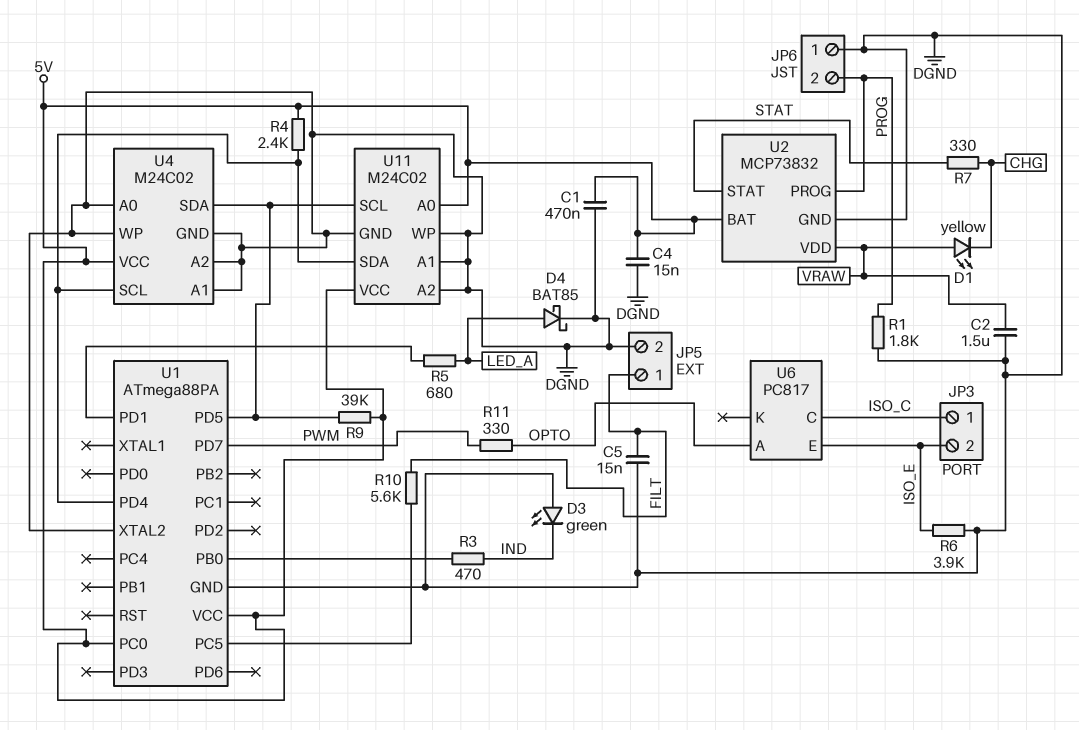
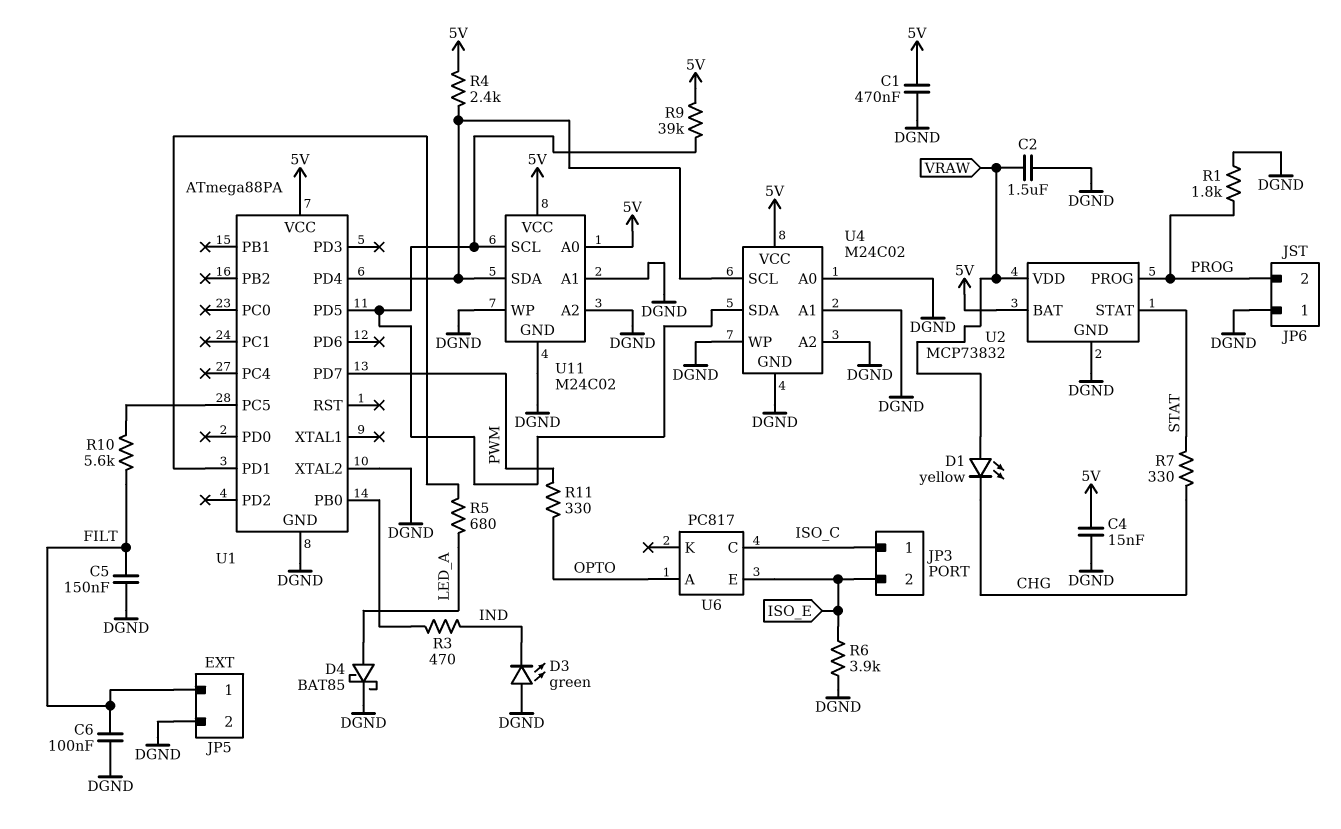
C5: 15nF (DGND, FILT) -> 150nF (DGND, FILT)
C6: none -> 100nF (DGND, FILT)
U1 pin PC0: 5V -> none

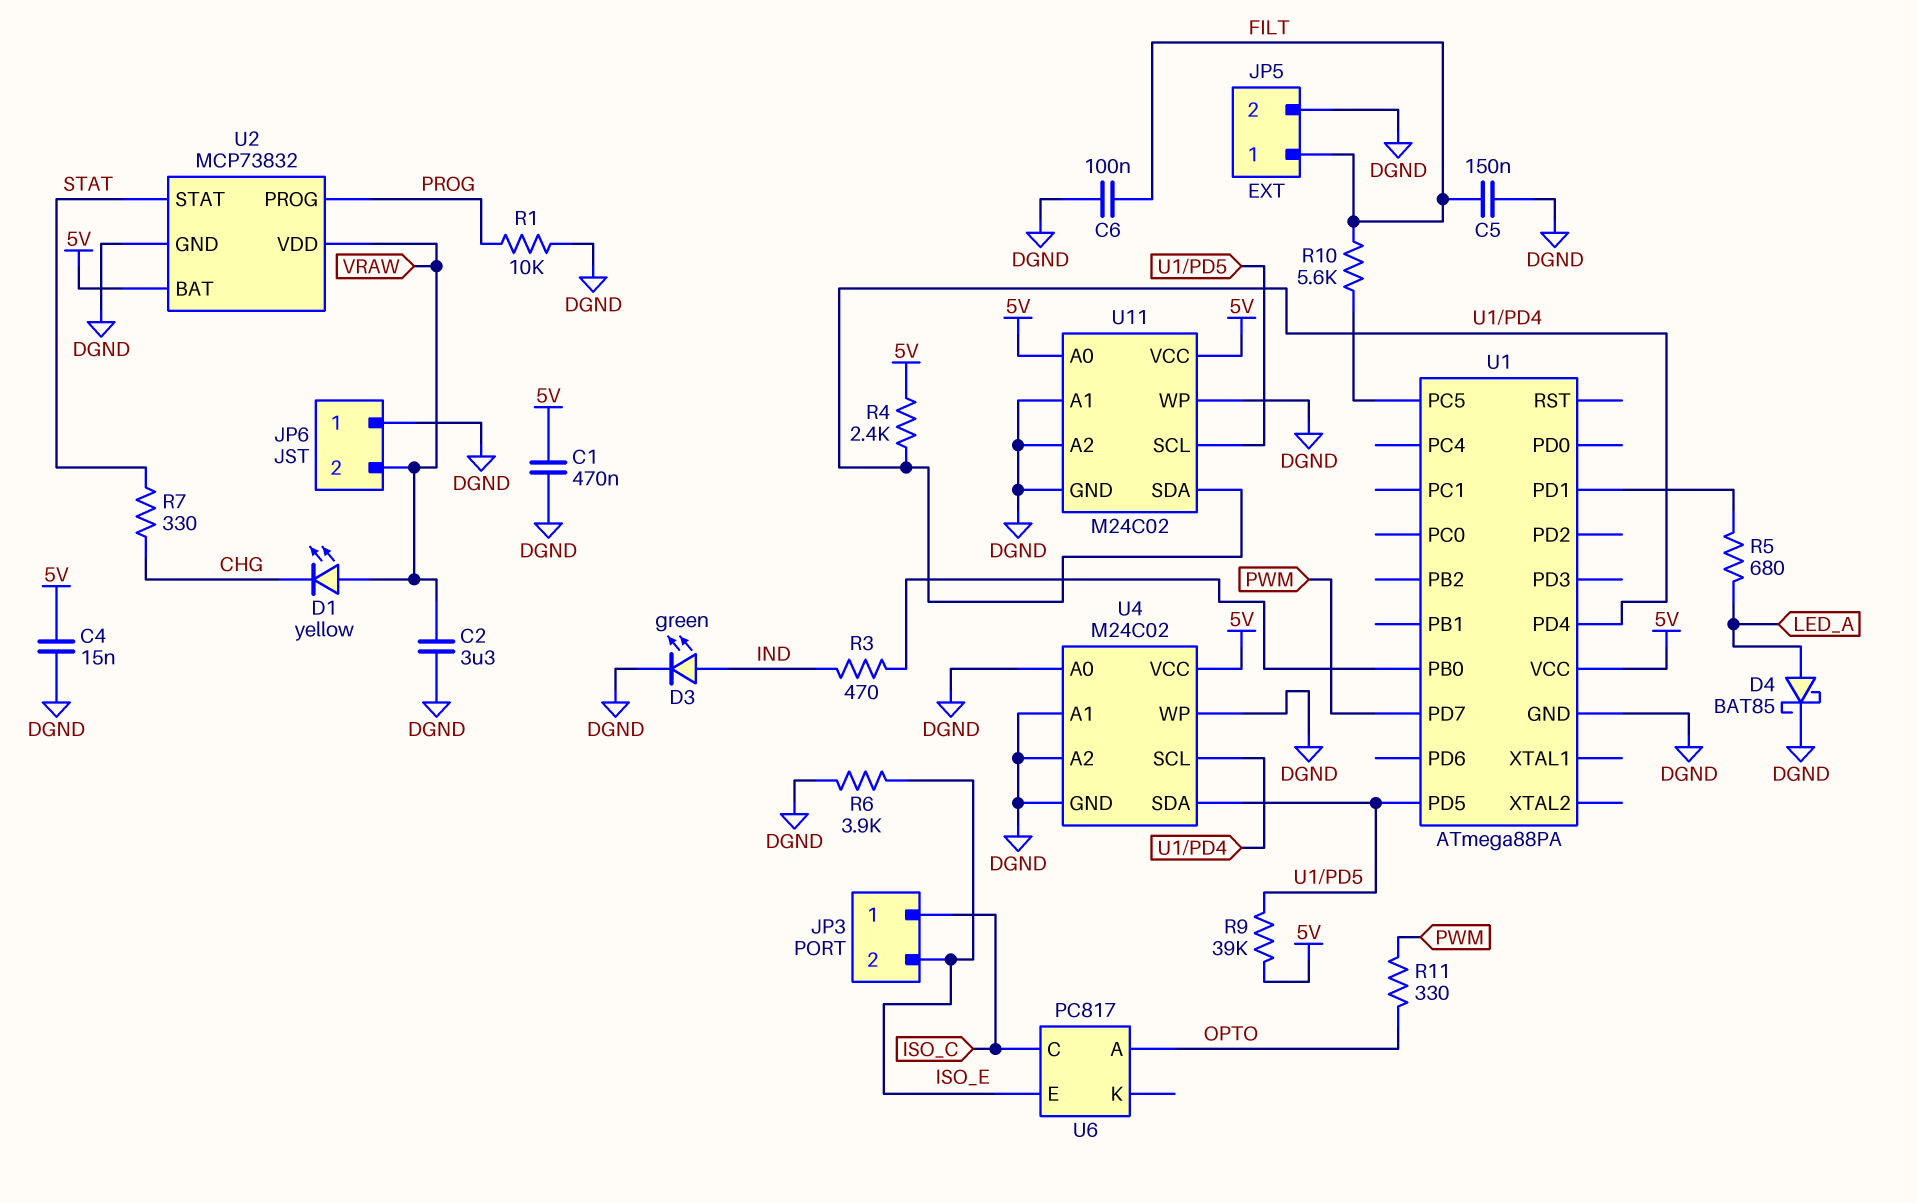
C2: 1.5uF (DGND, VRAW) -> 3.3uF (DGND, VRAW)
D3: LED green (A DGND, K IND) -> LED green (A IND, K DGND)
JP6 pin 2: PROG -> VRAW
R1: 1.8k (DGND, PROG) -> 10k (DGND, PROG)
U1 pin XTAL2: DGND -> none

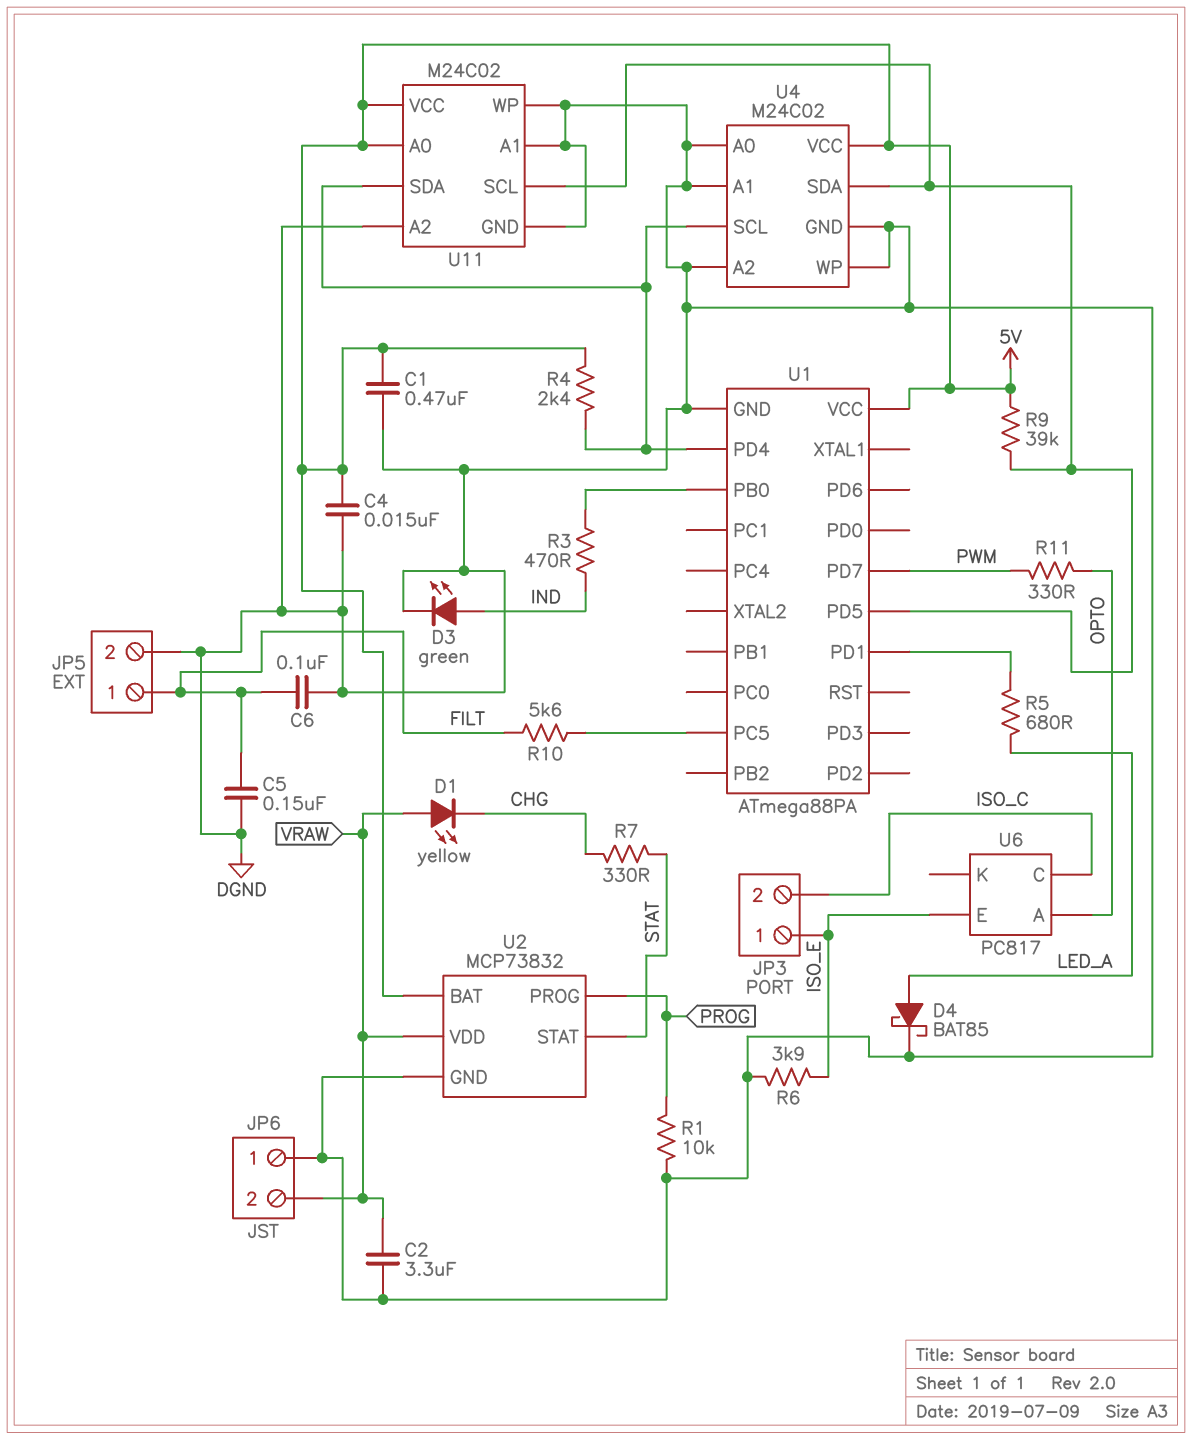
JP3 pin 1: ISO_C -> ISO_E
JP3 pin 2: ISO_E -> ISO_C

